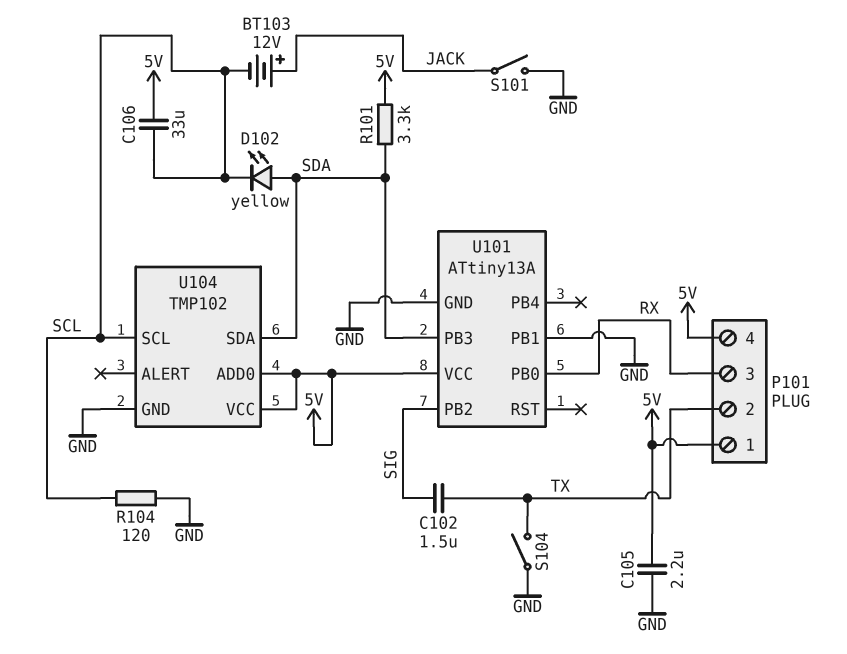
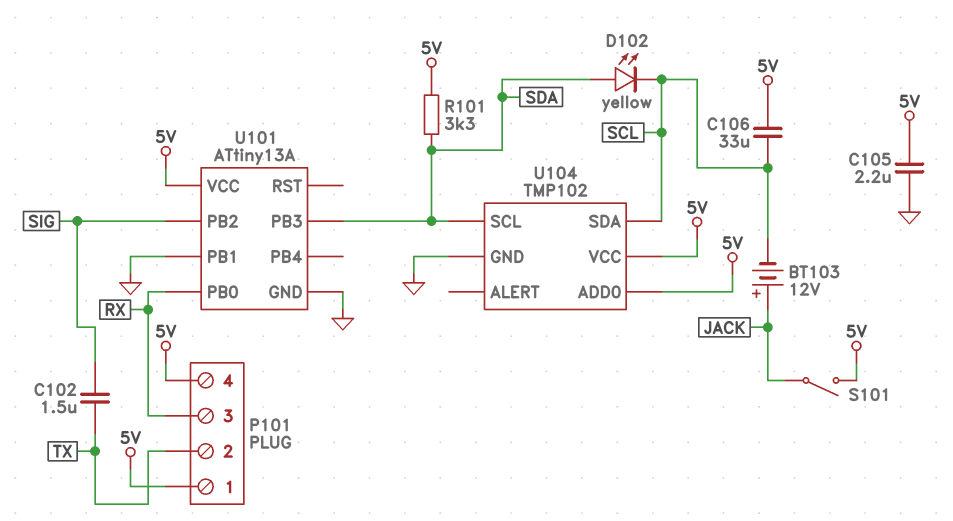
R104: 120 (GND, SCL) -> none
S101: switch (GND, JACK) -> switch (5V, JACK)
S104: switch (GND, TX) -> none
U104 pin SCL: SCL -> SDA
U104 pin SDA: SDA -> SCL

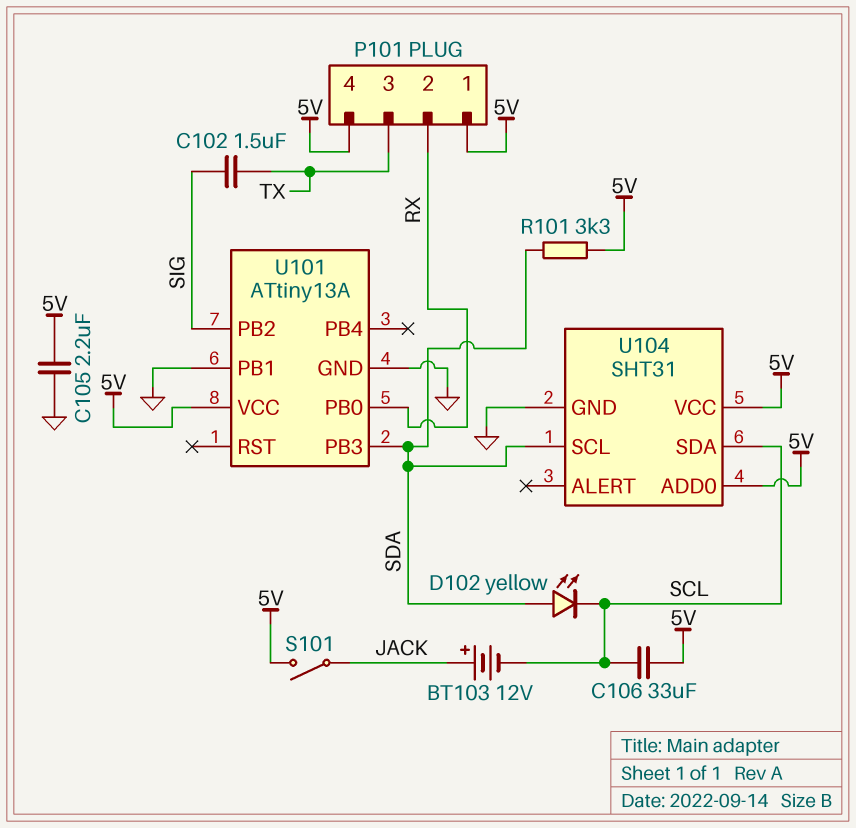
P101 pin 2: TX -> RX
P101 pin 3: RX -> TX
U104: TMP102 -> SHT31

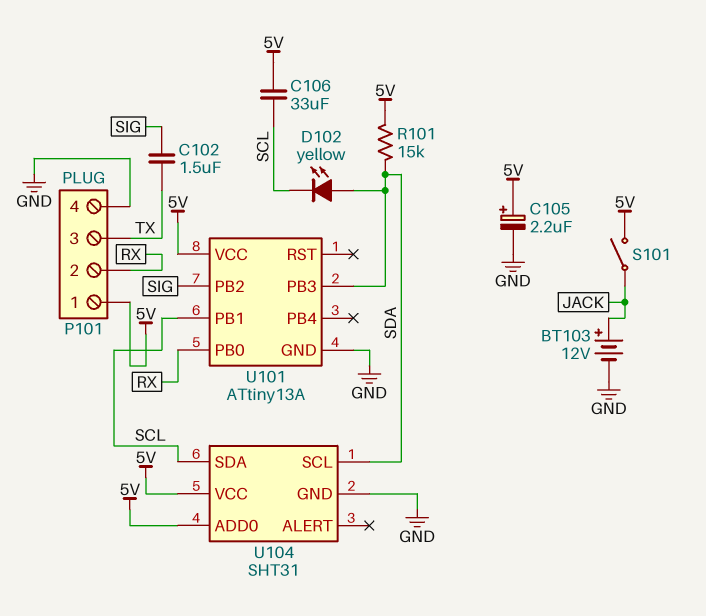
BT103: 12V (plus JACK, minus SCL) -> 12V (plus JACK, minus GND)
C105: 2.2uF (5V, GND) -> 2.2uF (plus 5V, minus GND)
P101 pin 4: 5V -> GND
R101: 3.3k (5V, SDA) -> 15k (5V, SDA)
U101 pin PB1: GND -> SCL

